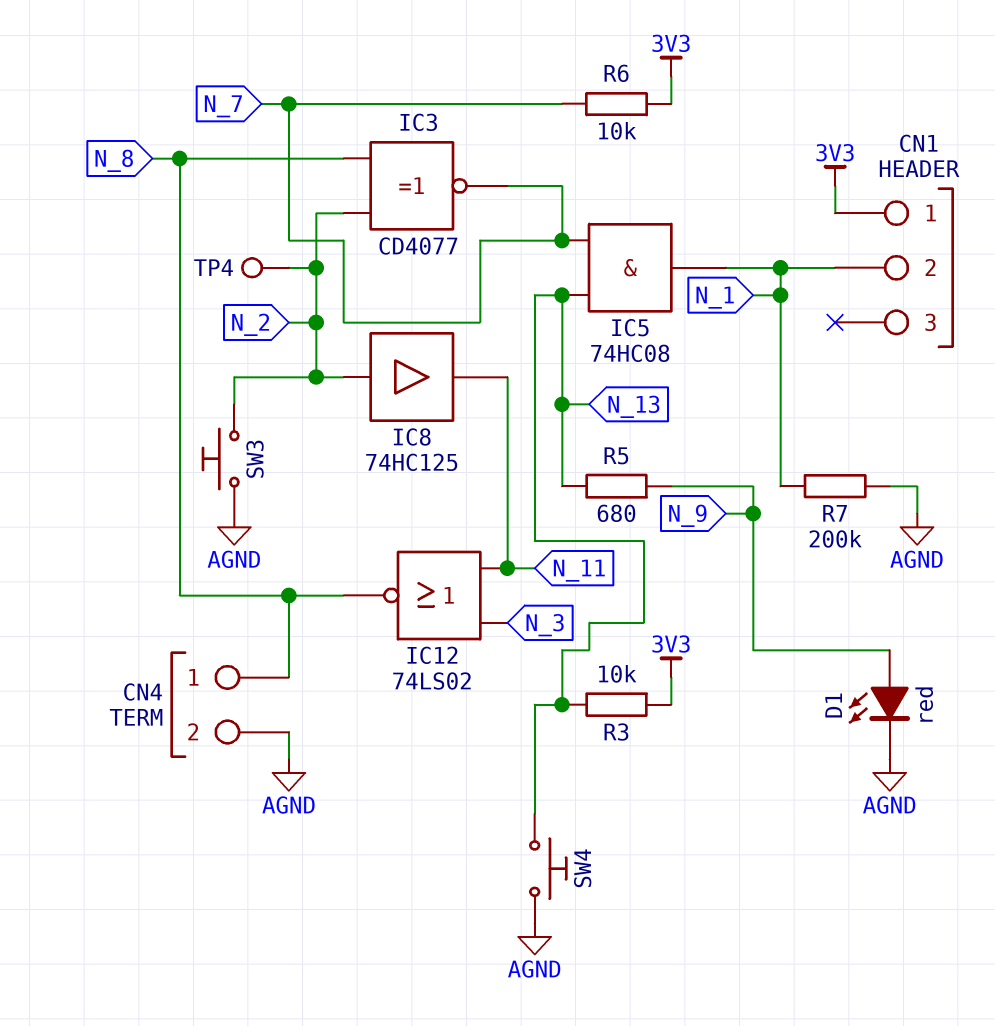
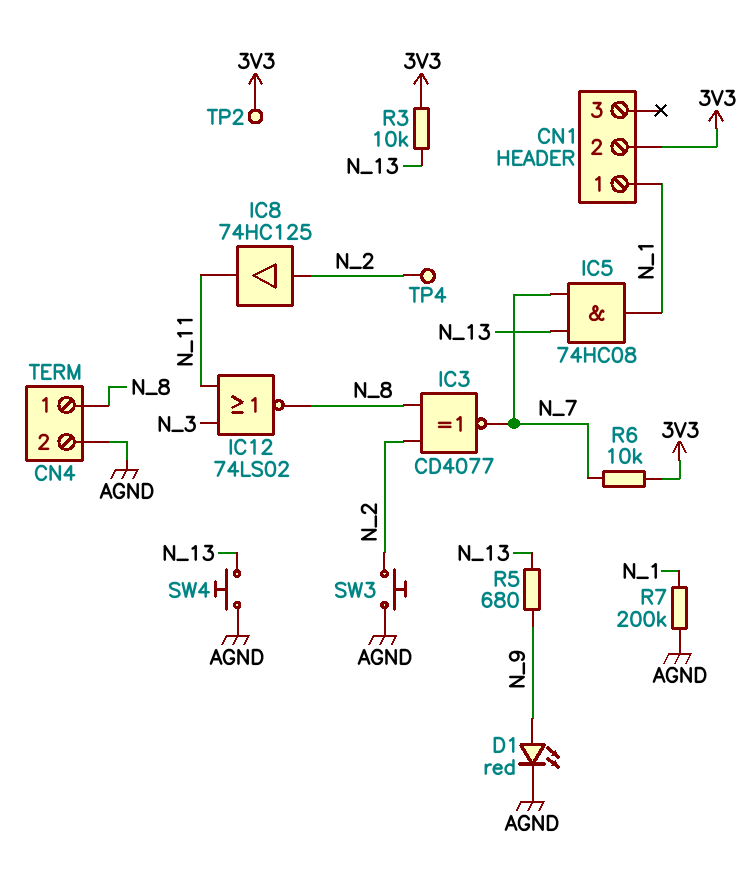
CN1 pin 1: 3V3 -> N_1
CN1 pin 2: N_1 -> 3V3
TP2: none -> test point (3V3)

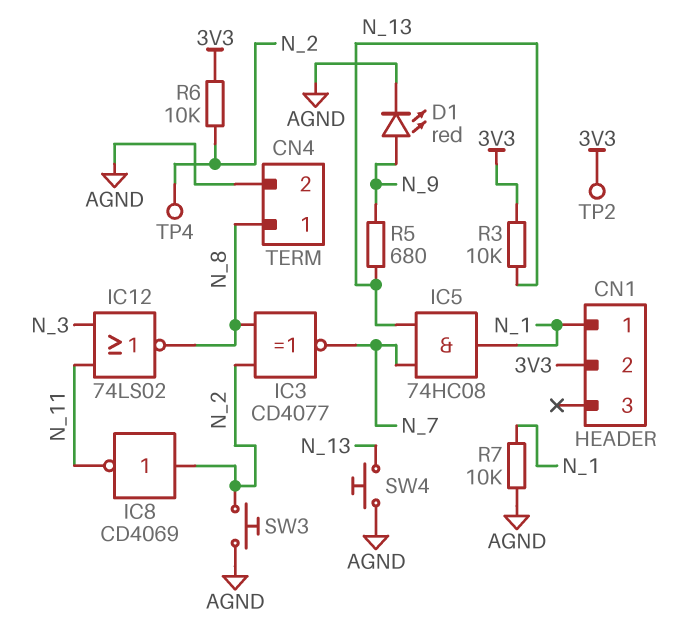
IC8: buffer 74HC125 (in N_2, out N_11) -> NOT CD4069 (in N_2, out N_11)
R6: 10k (3V3, N_7) -> 10k (3V3, N_2)
R7: 200k (AGND, N_1) -> 10k (AGND, N_1)

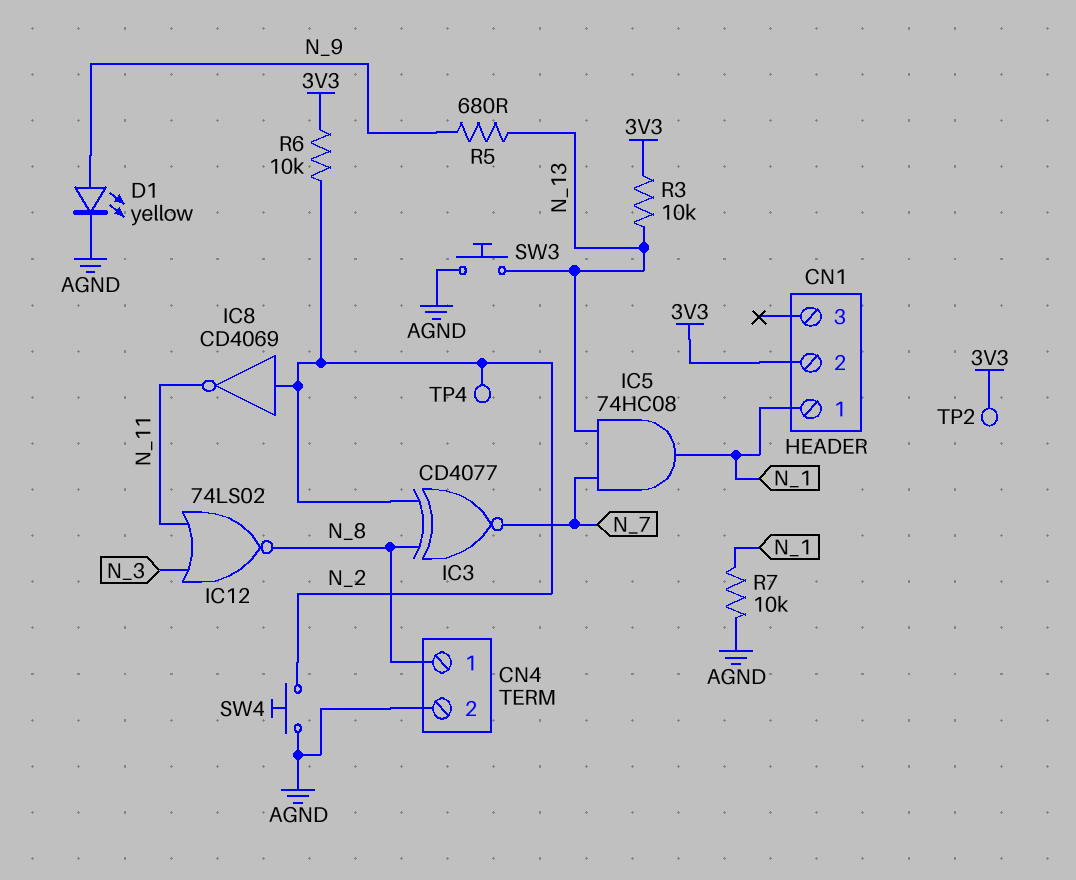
D1: LED red (A N_9, K AGND) -> LED yellow (A N_9, K AGND)
SW3: button (AGND, N_2) -> button (AGND, N_13)
SW4: button (AGND, N_13) -> button (AGND, N_2)

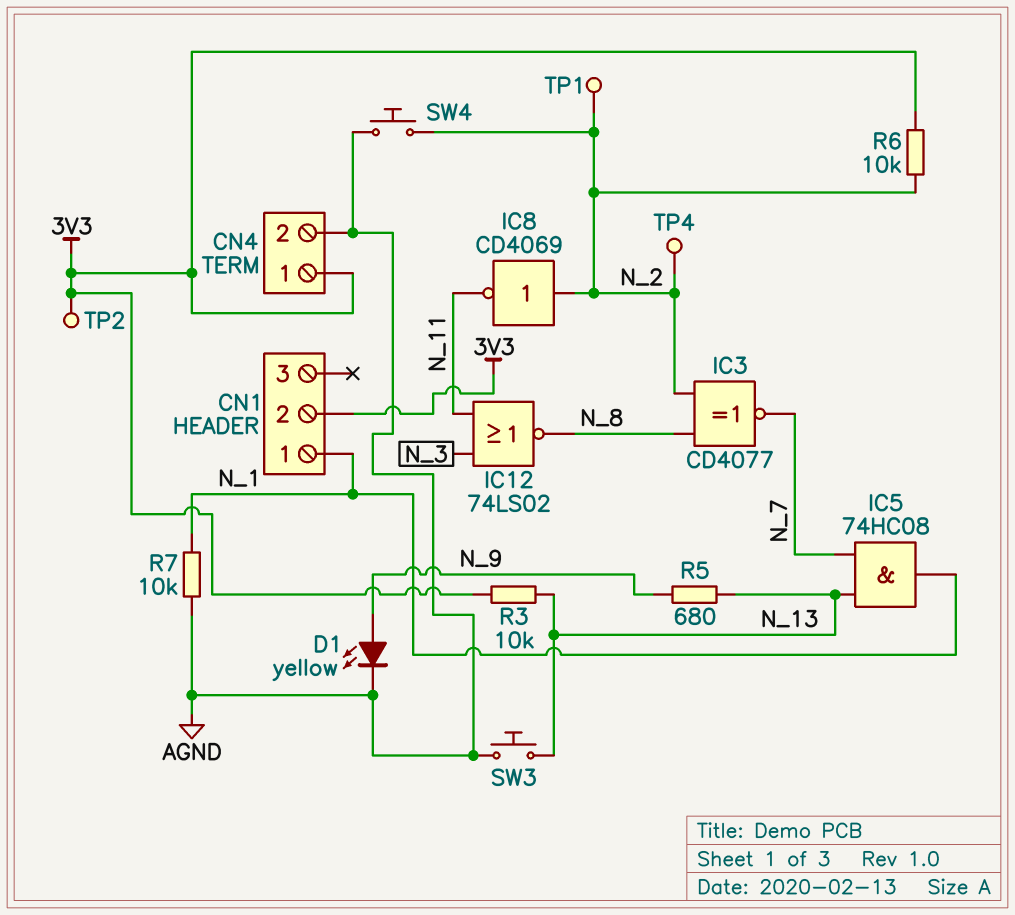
CN4 pin 1: N_8 -> 3V3
TP1: none -> test point (N_2)

